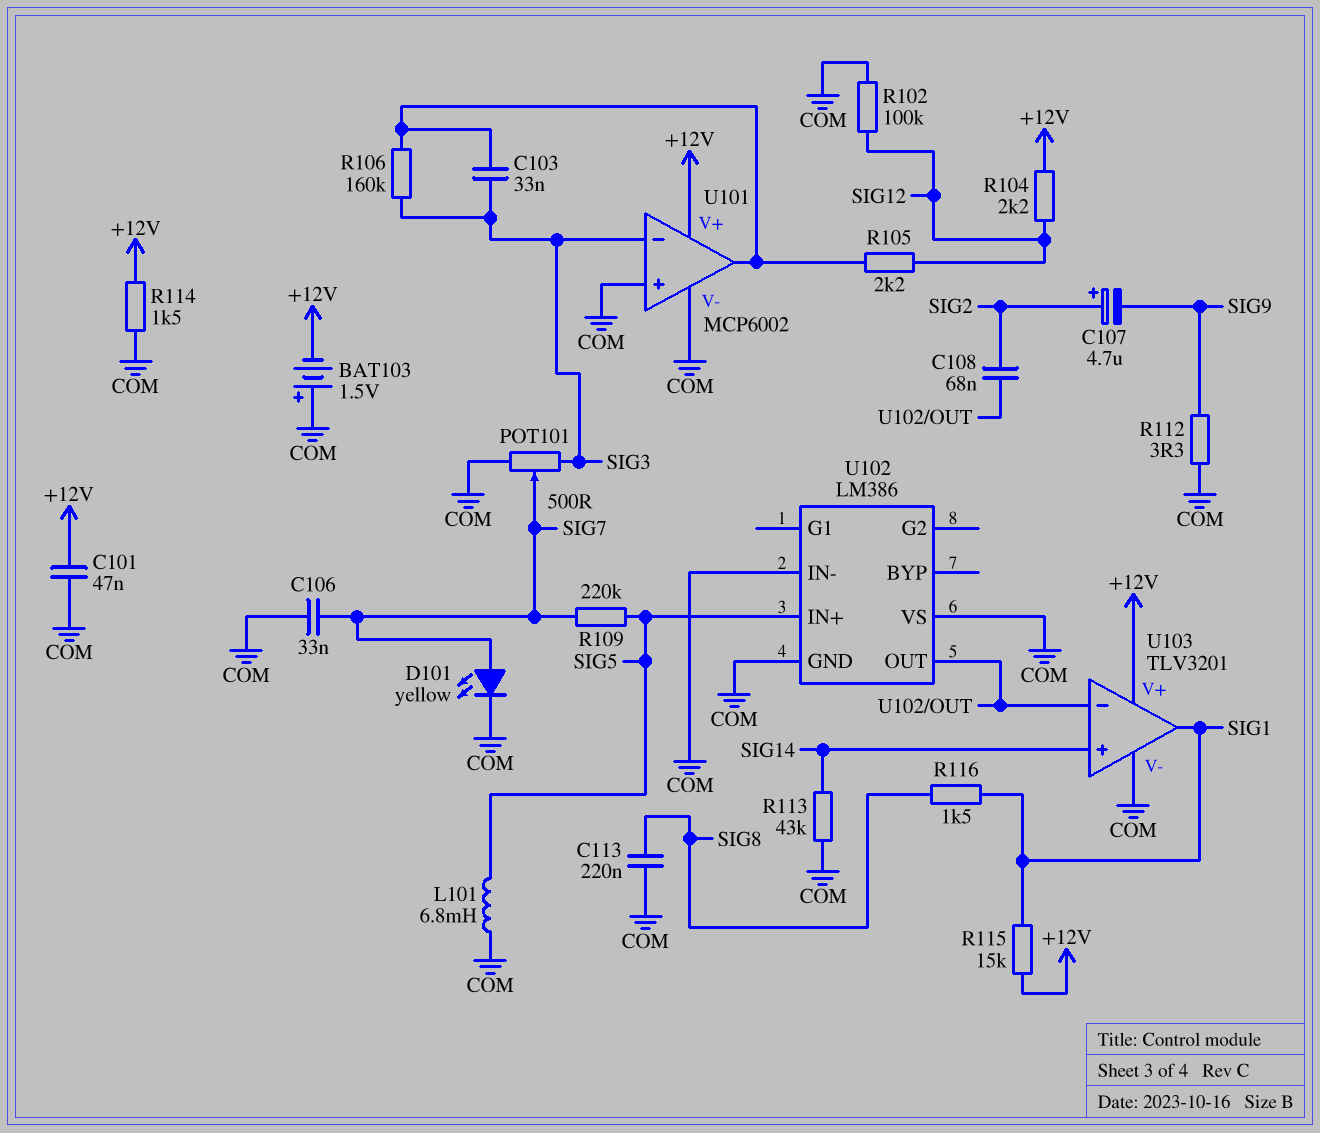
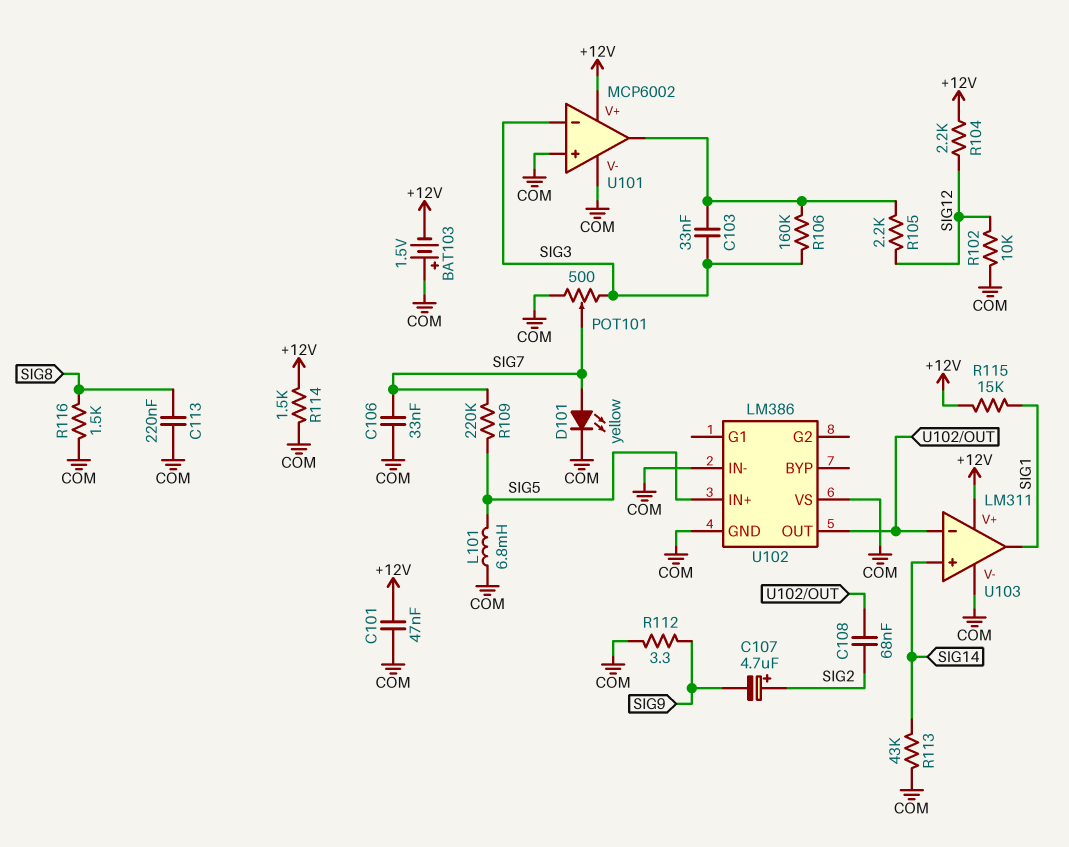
R102: 100k (COM, SIG12) -> 10k (COM, SIG12)
R116: 1.5k (SIG1, SIG8) -> 1.5k (COM, SIG8)
U103: TLV3201 -> LM311

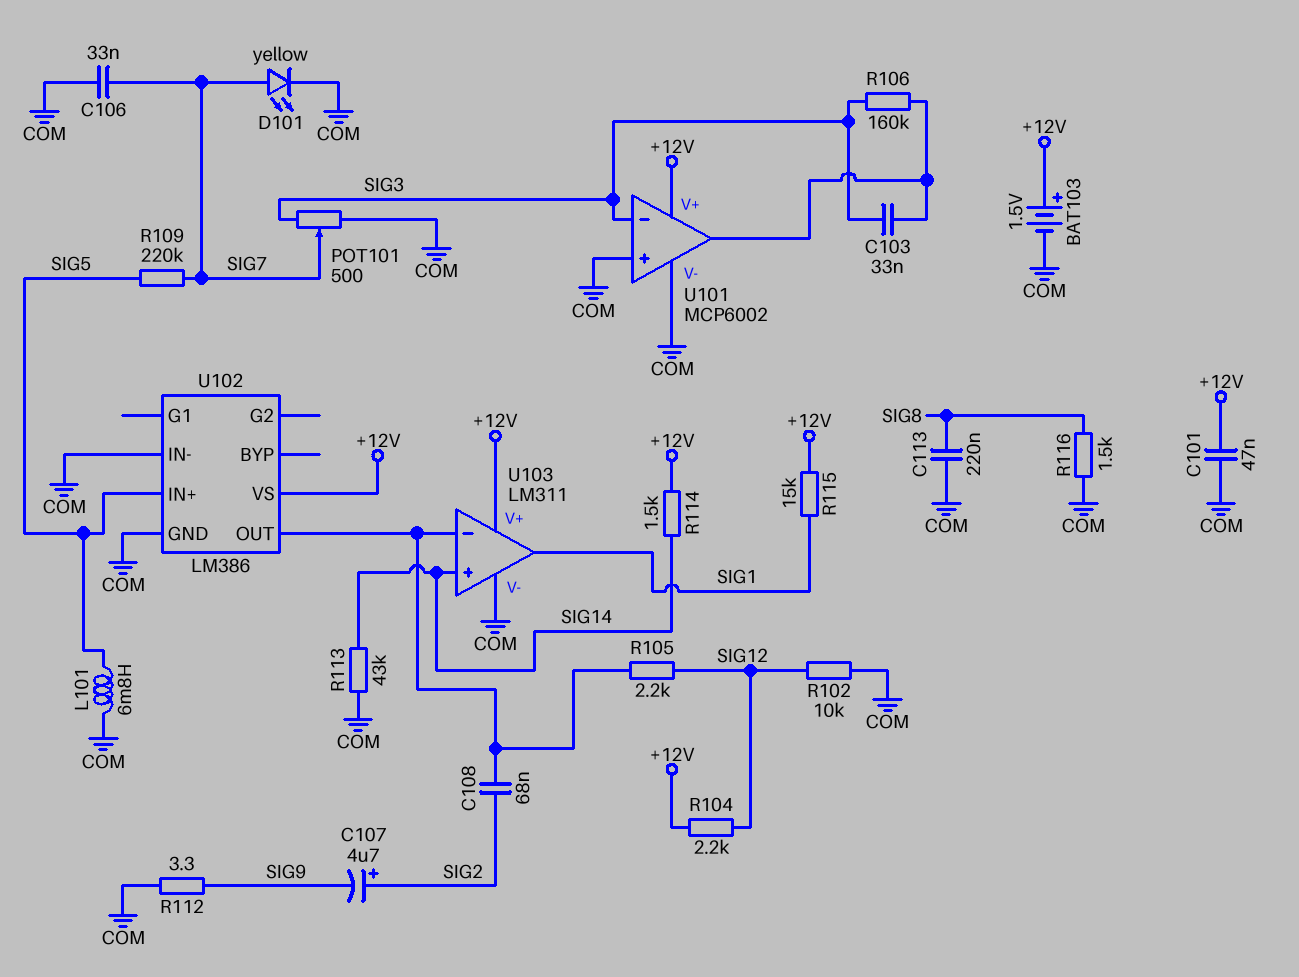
BAT103: 1.5V (plus COM, minus +12V) -> 1.5V (plus +12V, minus COM)
R105: 2.2k (SIG12, U101/out) -> 2.2k (SIG12, U102/OUT)
R114: 1.5k (+12V, COM) -> 1.5k (+12V, SIG14)
U102 pin VS: COM -> +12V

